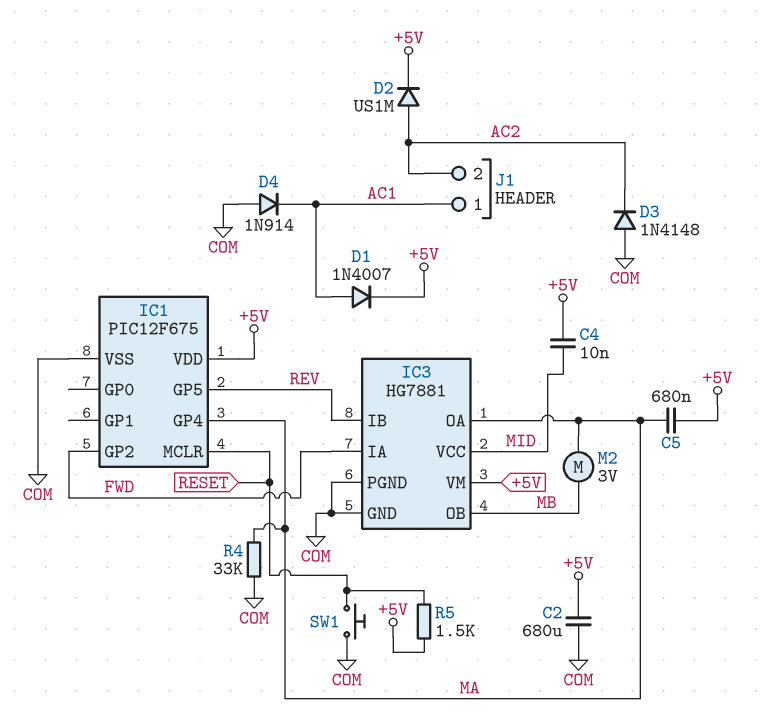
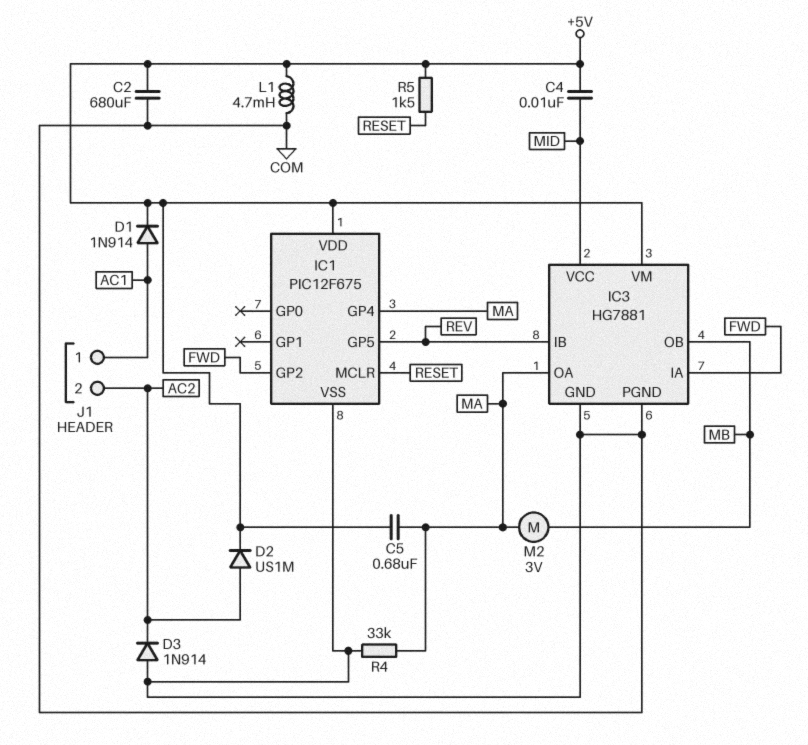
D1: diode 1N4007 (A AC1, K +5V) -> diode 1N914 (A AC1, K +5V)
D3: diode 1N4148 (A COM, K AC2) -> diode 1N914 (A COM, K AC2)
D4: diode 1N914 (A COM, K AC1) -> none
L1: none -> 4.7mH (+5V, COM)
SW1: button (COM, RESET) -> none

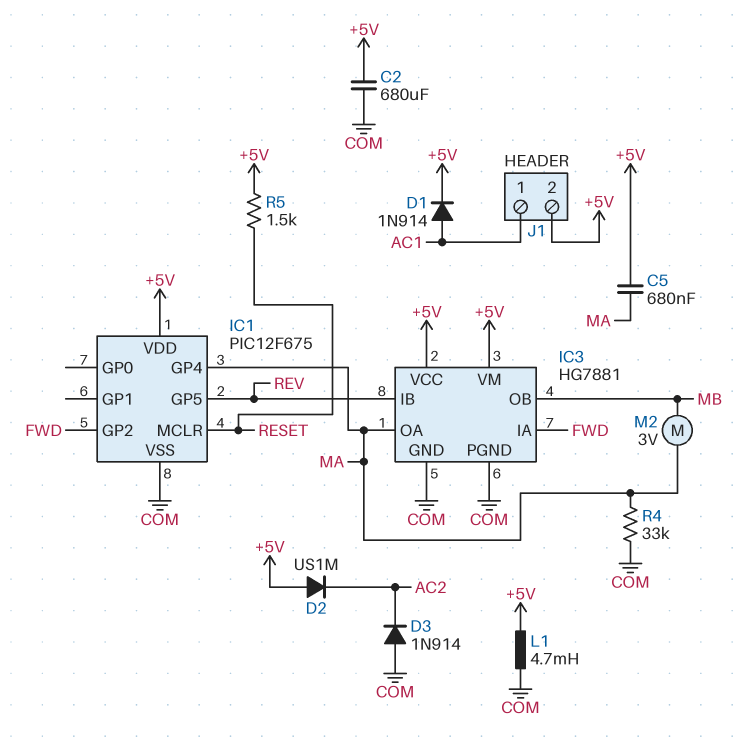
C4: 10nF (+5V, MID) -> none
D2: diode US1M (A AC2, K +5V) -> diode US1M (A +5V, K AC2)
IC3 pin VCC: MID -> +5V
J1 pin 2: AC2 -> +5V

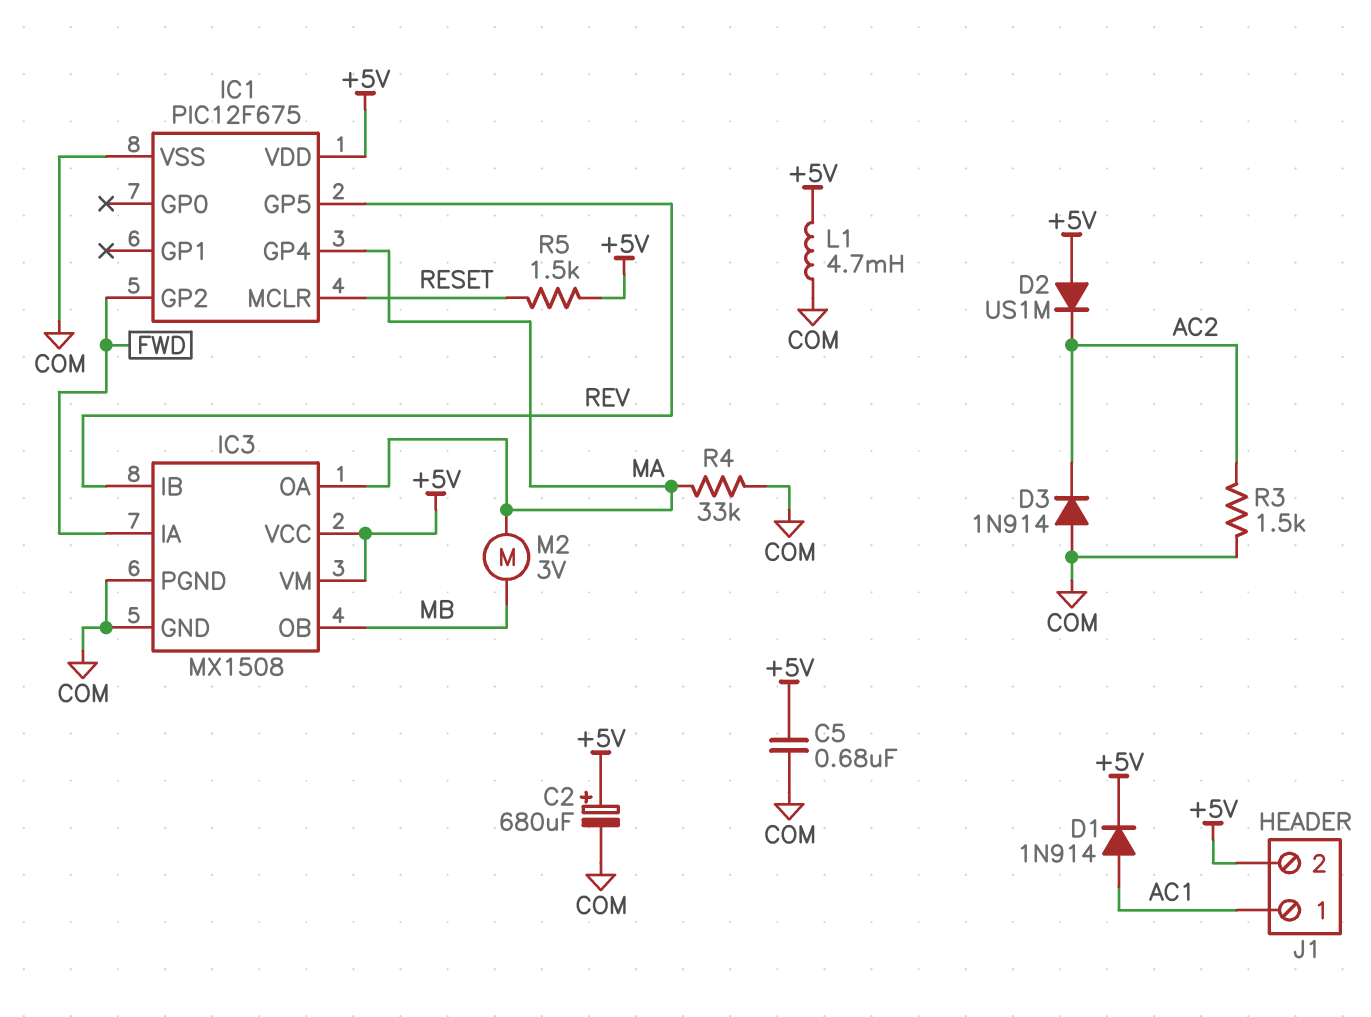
C2: 680uF (+5V, COM) -> 680uF (plus +5V, minus COM)
C5: 680nF (+5V, MA) -> 680nF (+5V, COM)
IC3: HG7881 -> MX1508
R3: none -> 1.5k (AC2, COM)

